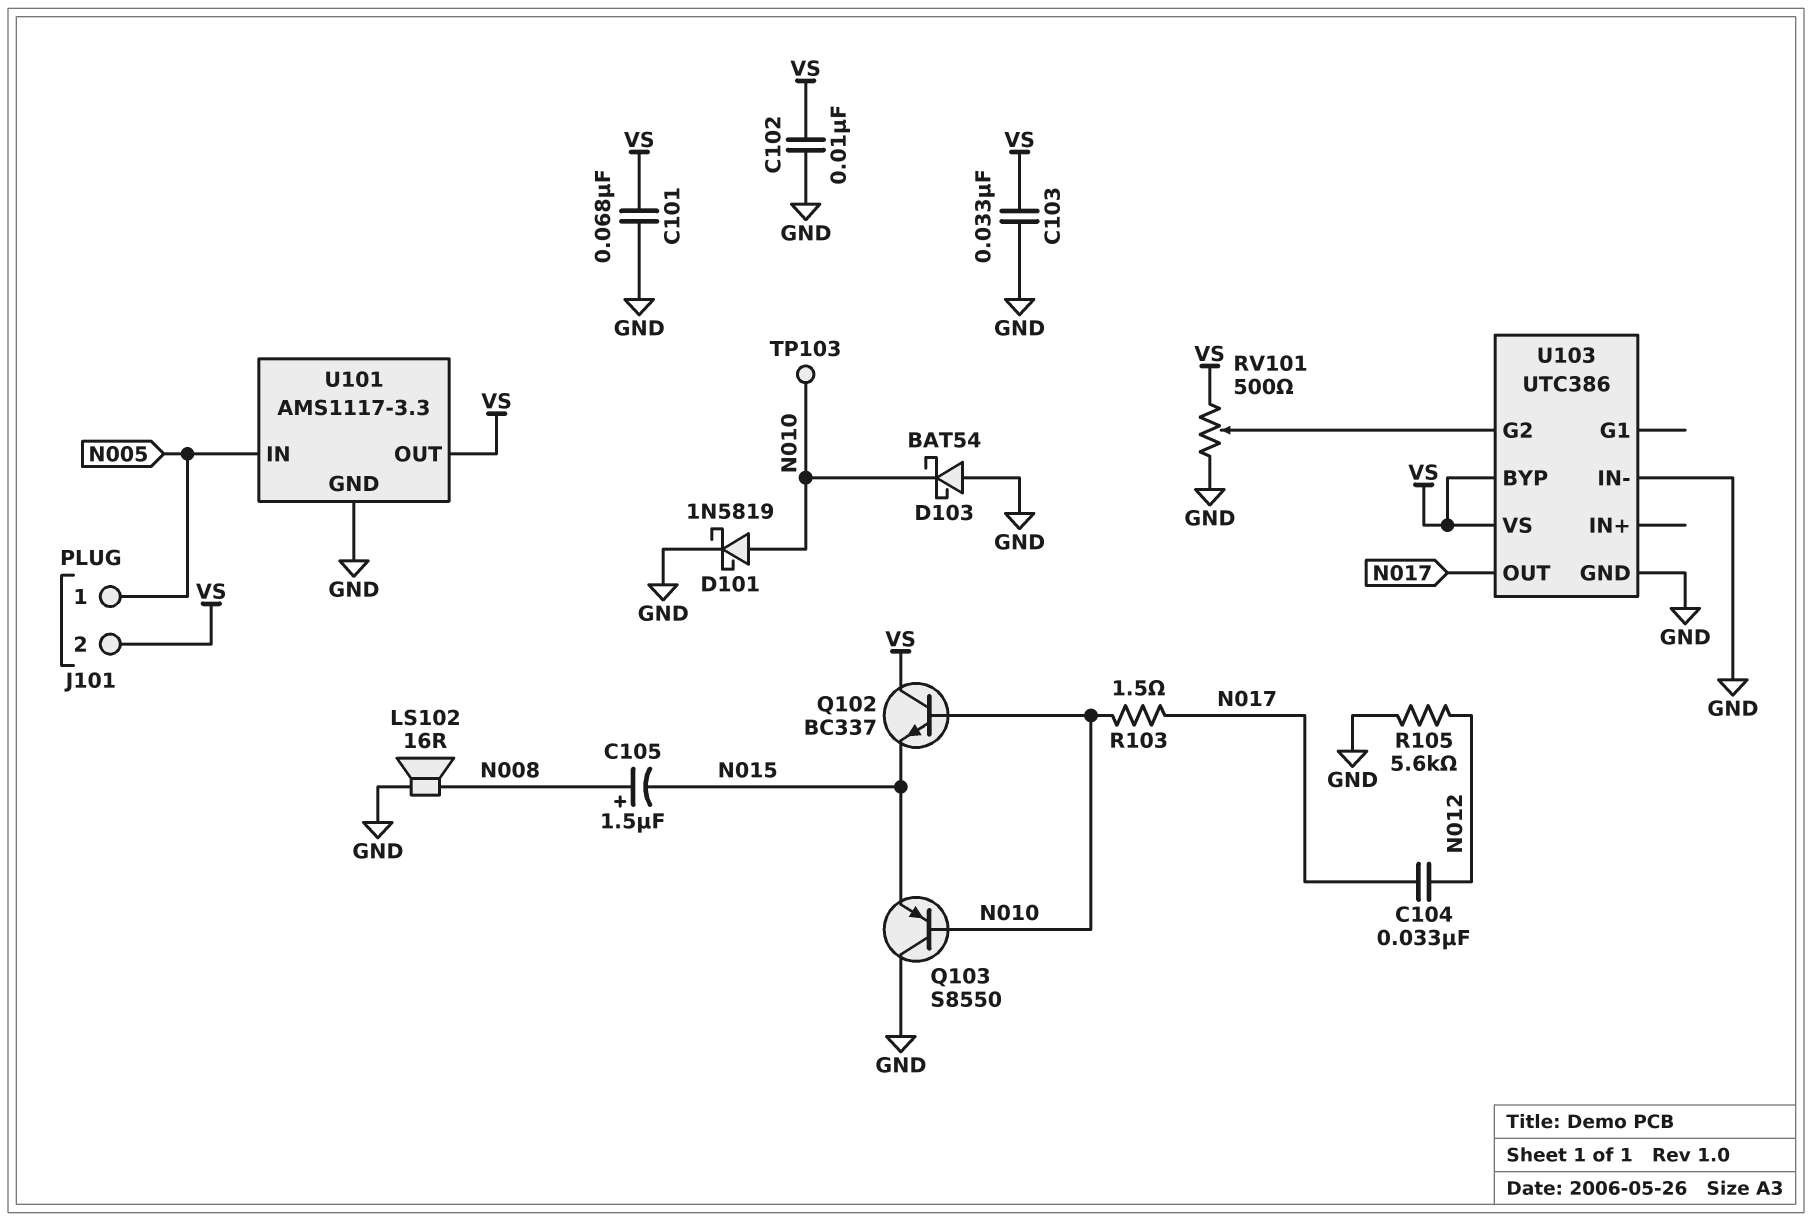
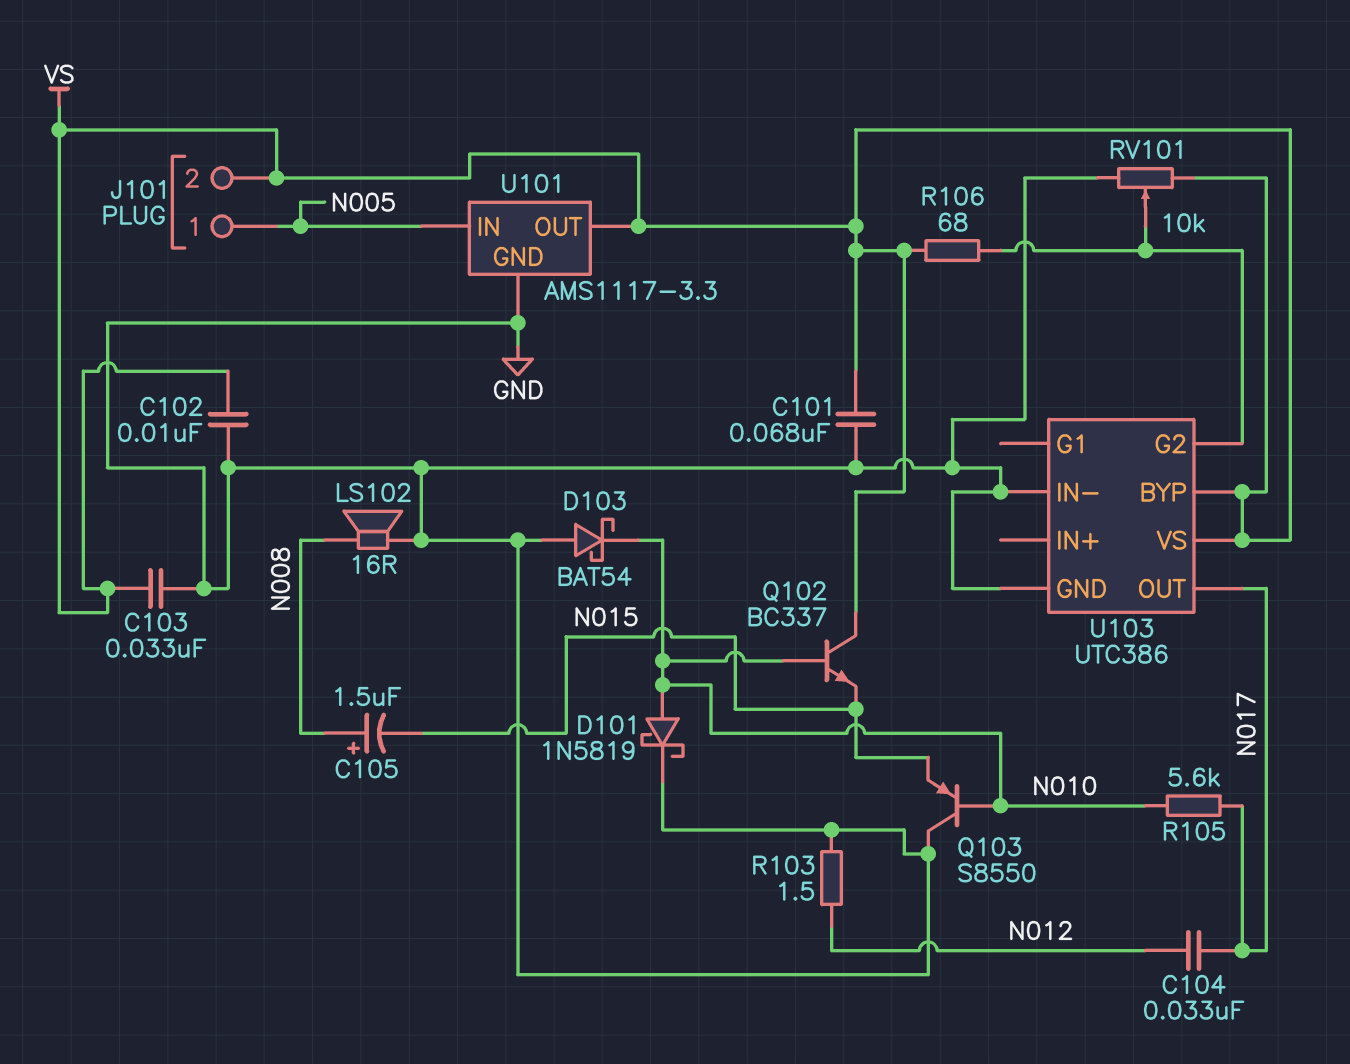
R103: 1.5 (N010, N017) -> 1.5 (GND, N012)
R105: 5.6k (GND, N012) -> 5.6k (N010, N017)
R106: none -> 68 (U103/G2, VS)
RV101: 500 (GND, VS, wiper U103/G2) -> 10k (GND, VS, wiper U103/G2)
TP103: test point (N010) -> none

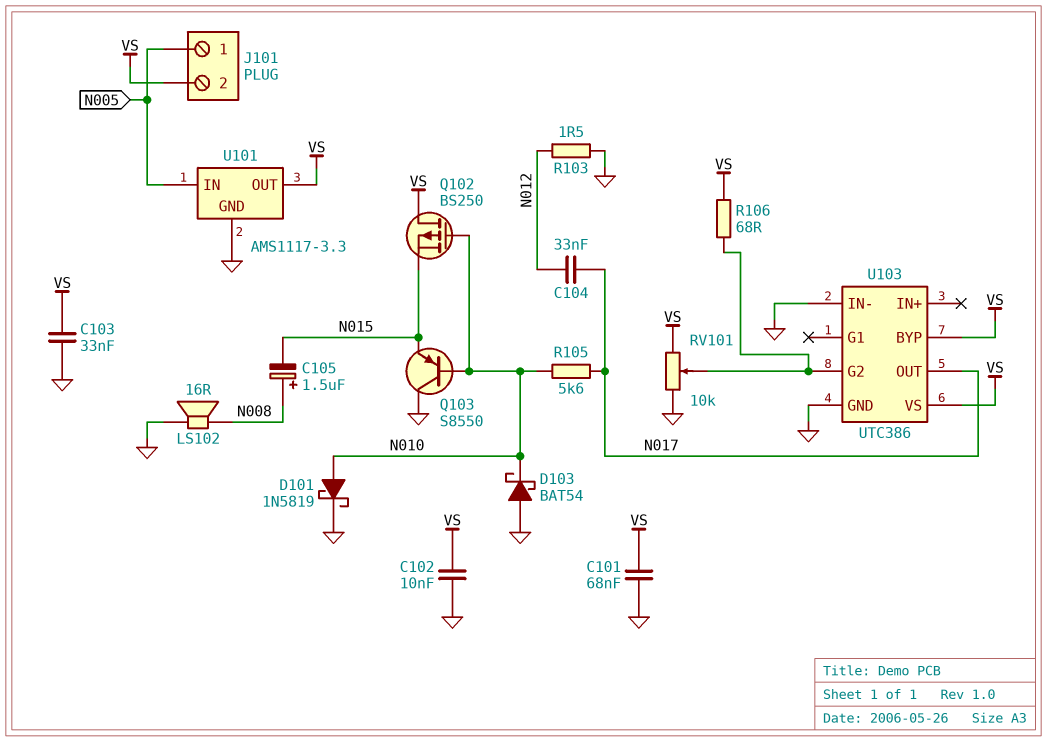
Q102: NPN BC337 (B N010, C VS, E N015) -> PMOS BS250 (G N010, D VS, S N015)

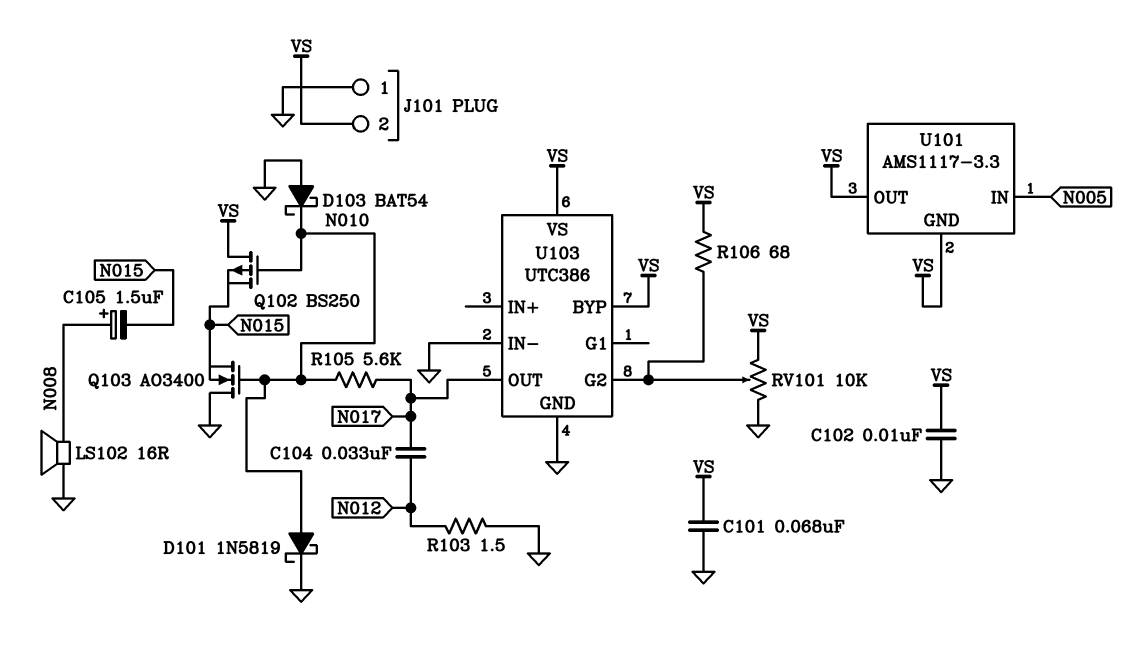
C103: 33nF (GND, VS) -> none
J101 pin 1: N005 -> GND
Q103: PNP S8550 (B N010, C GND, E N015) -> NMOS AO3400 (G N010, D GND, S N015)
U101 pin GND: GND -> VS

